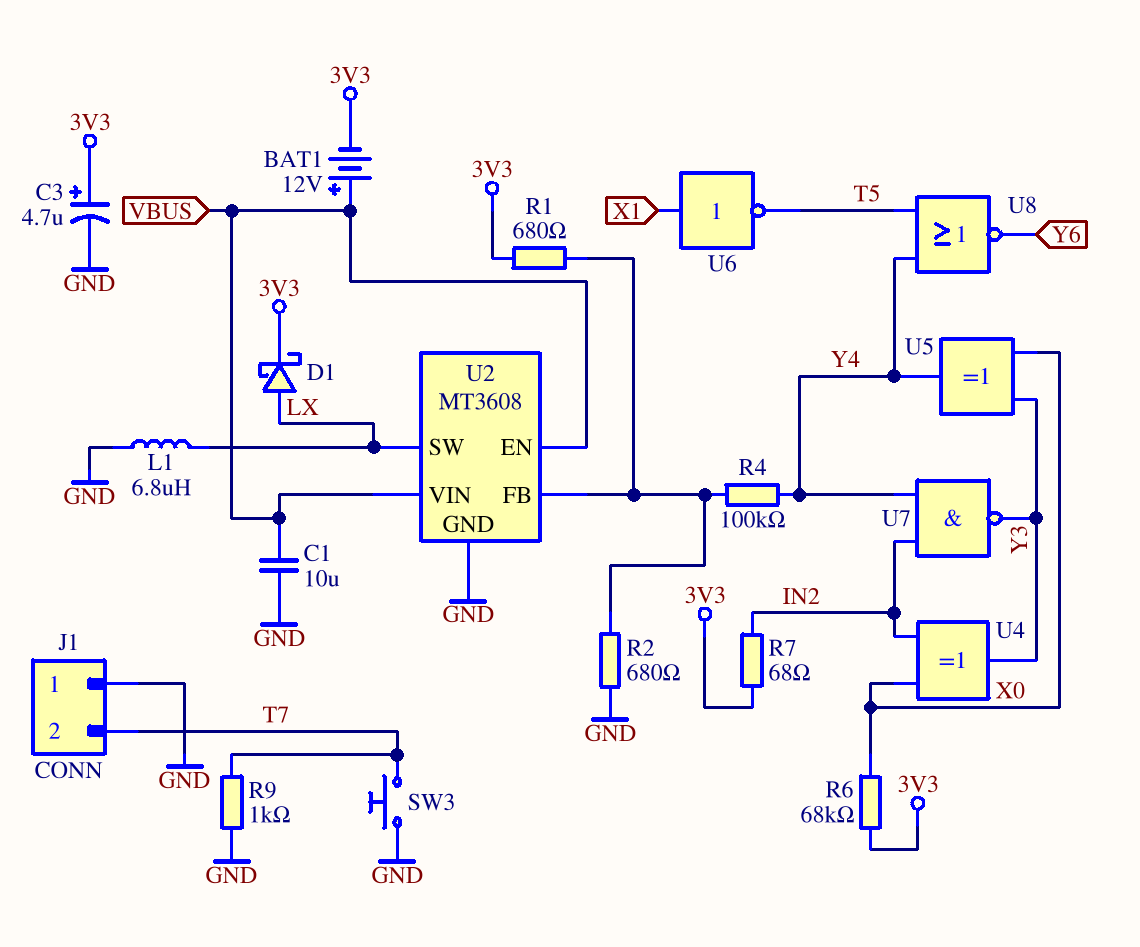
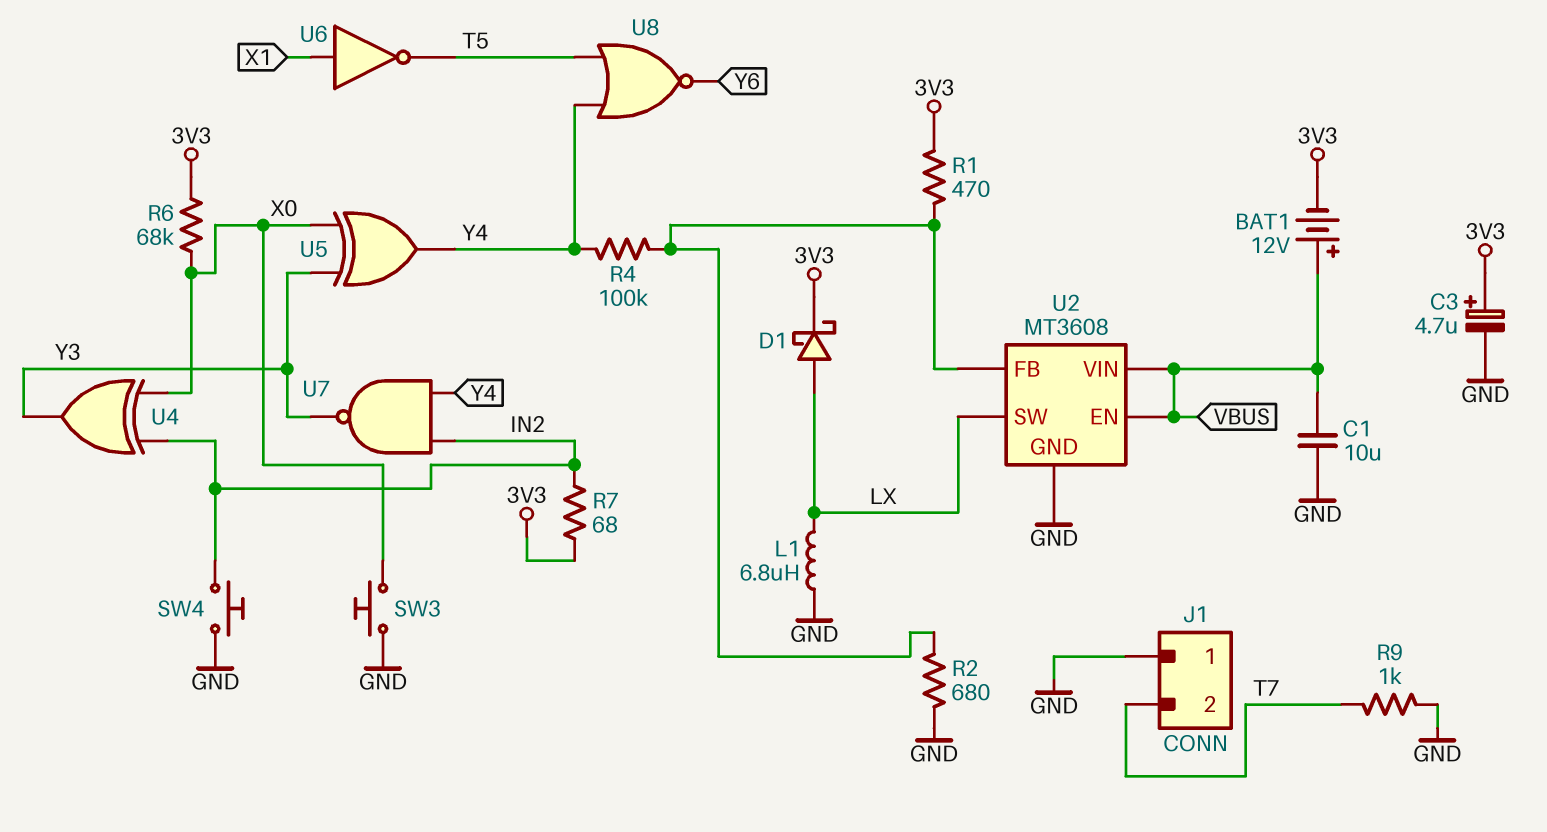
R1: 680 (3V3, U2/FB) -> 470 (3V3, U2/FB)
SW3: button (GND, T7) -> button (GND, X0)
SW4: none -> button (GND, IN2)

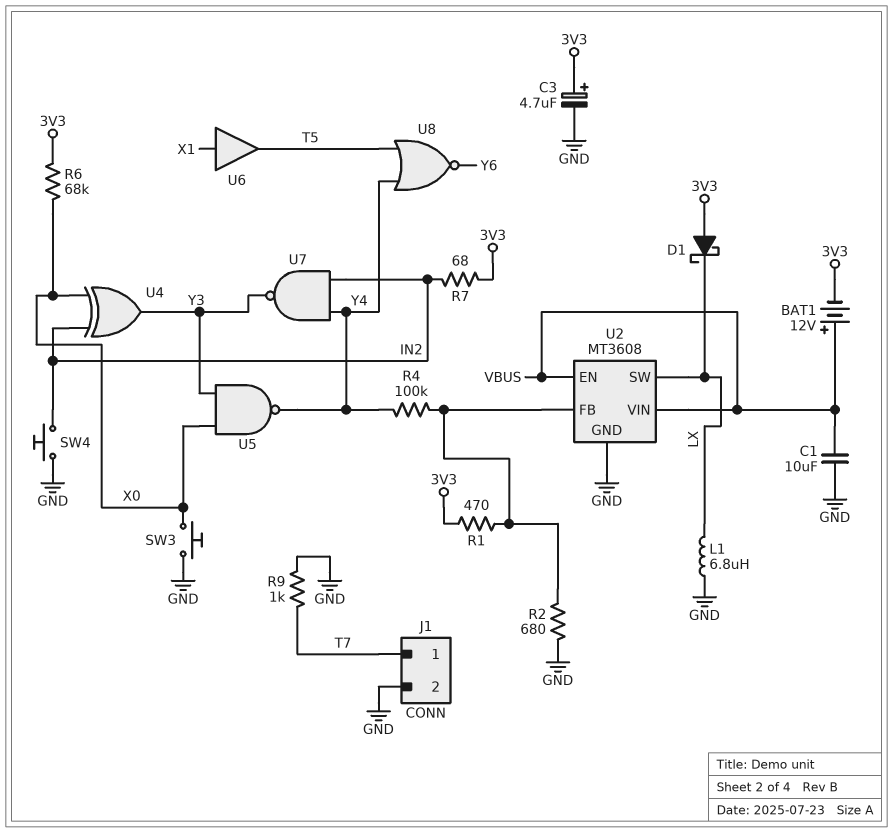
D1: schottky (A LX, K 3V3) -> schottky (A 3V3, K LX)
J1 pin 1: GND -> T7
J1 pin 2: T7 -> GND
U5: XOR (in X0, in Y3, out Y4) -> NAND (in X0, in Y3, out Y4)
U6: NOT (in X1, out T5) -> buffer (in X1, out T5)

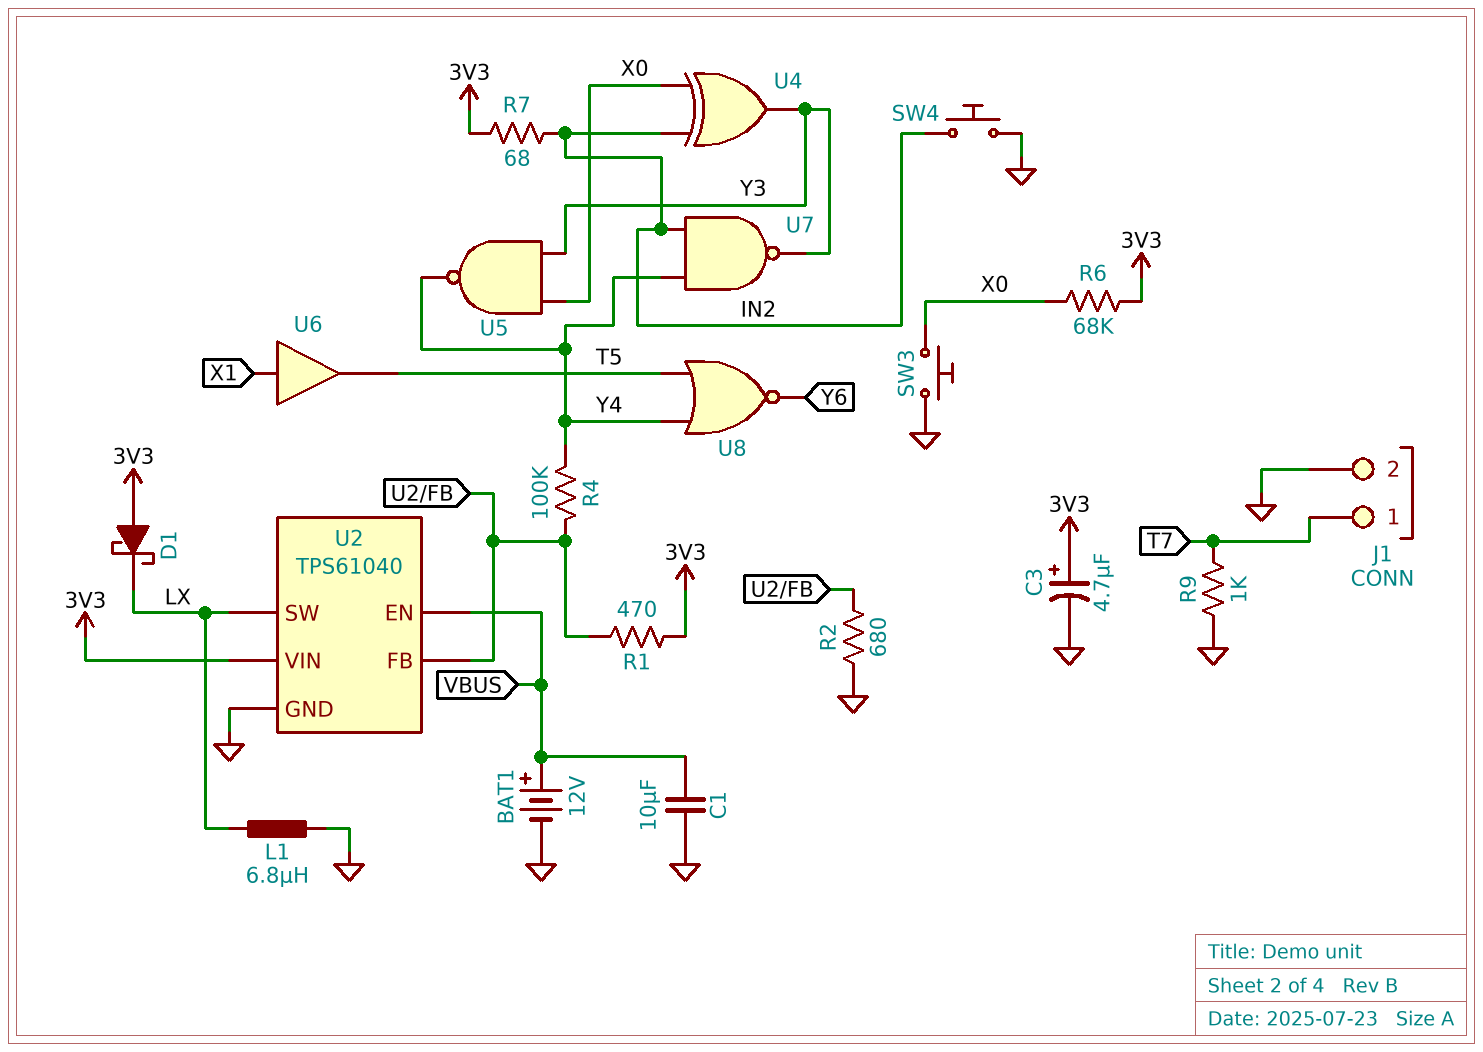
BAT1: 12V (plus VBUS, minus 3V3) -> 12V (plus VBUS, minus GND)
U2: MT3608 -> TPS61040
U2 pin VIN: VBUS -> 3V3

